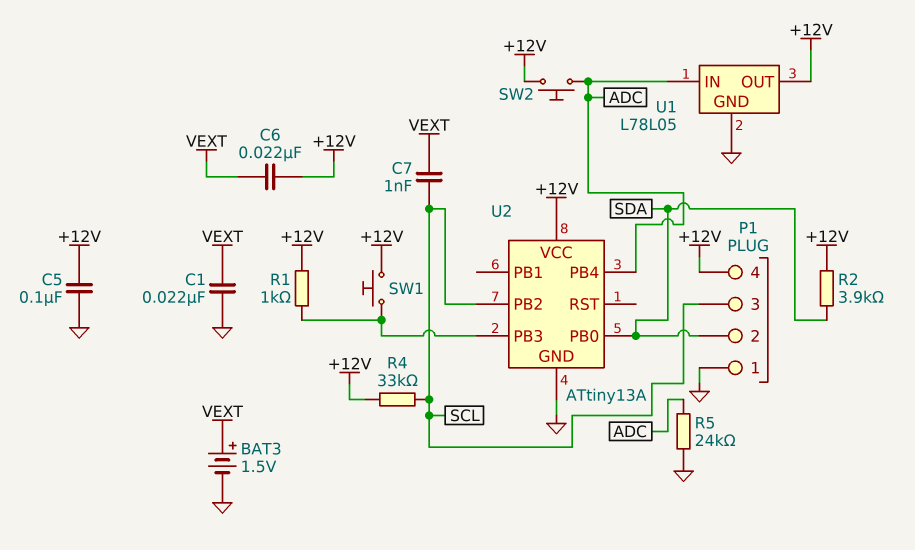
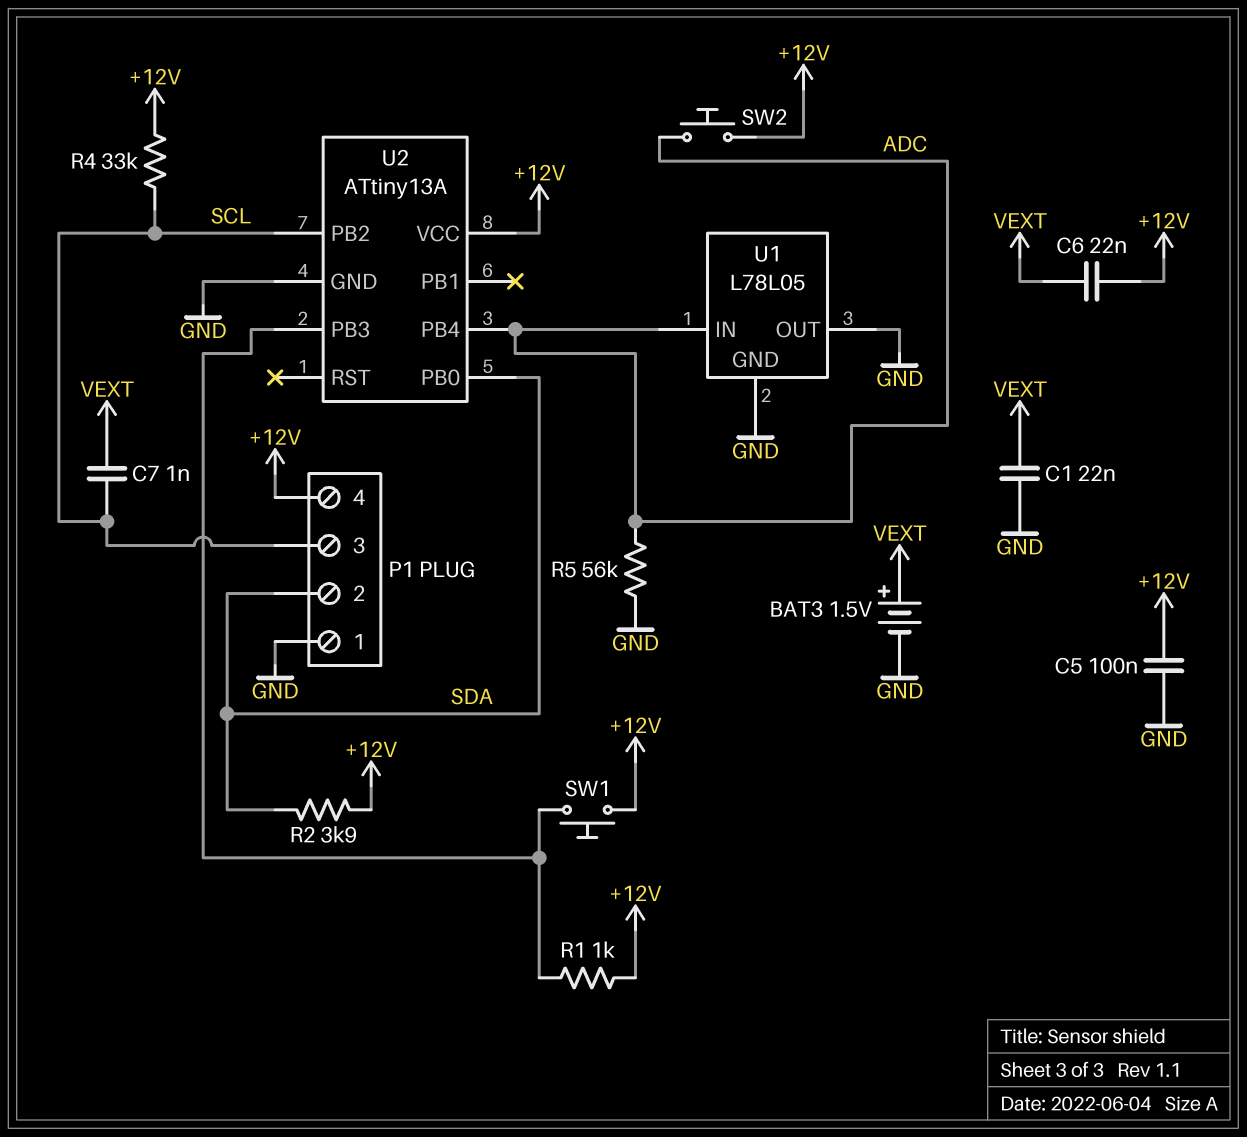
R5: 24k (ADC, GND) -> 56k (ADC, GND)
U1 pin OUT: +12V -> GND

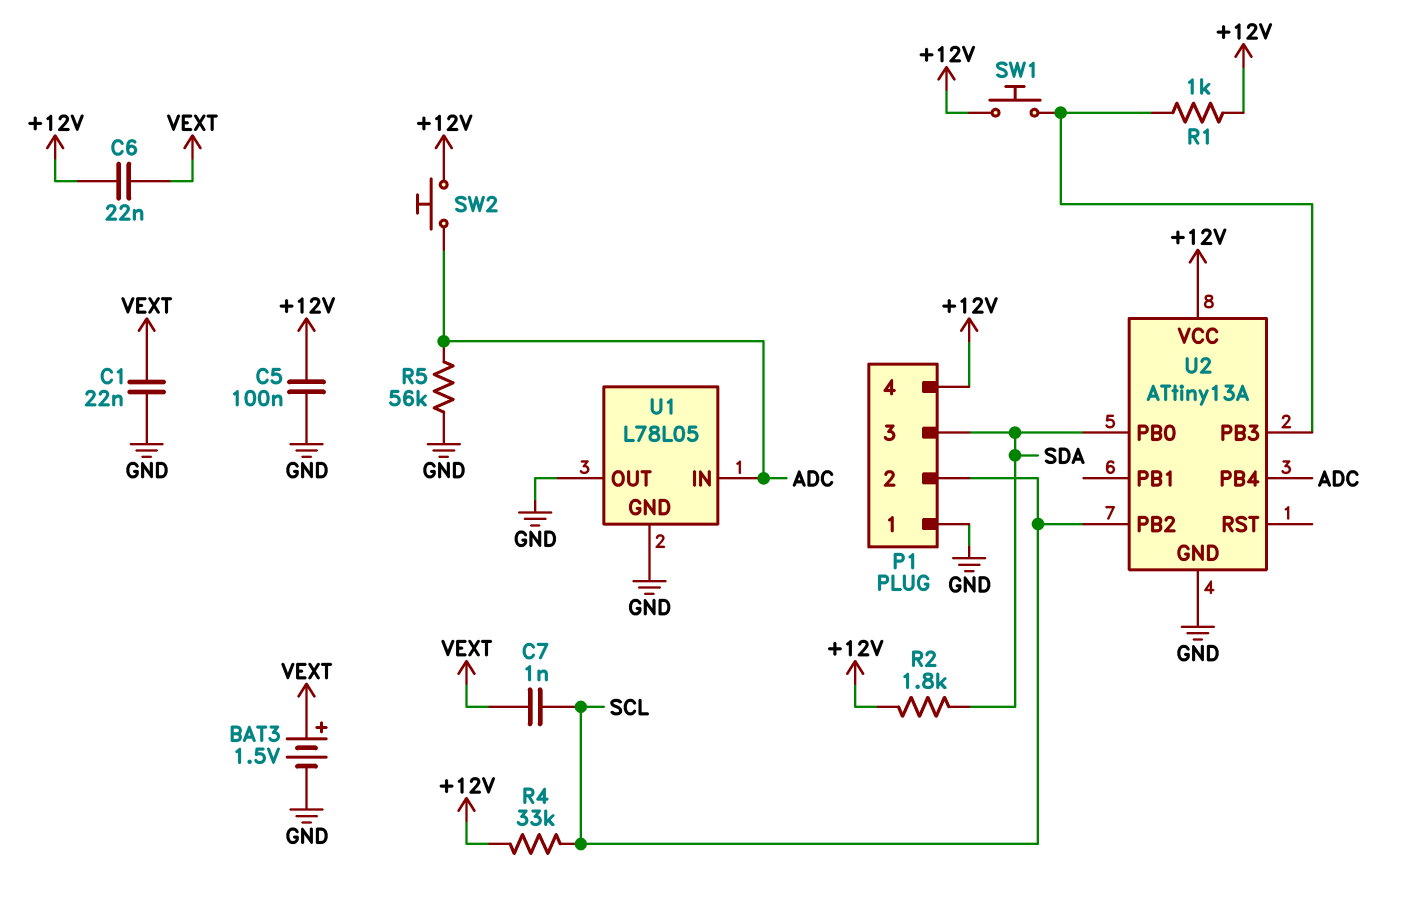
P1 pin 2: SDA -> SCL
P1 pin 3: SCL -> SDA
R2: 3.9k (+12V, SDA) -> 1.8k (+12V, SDA)

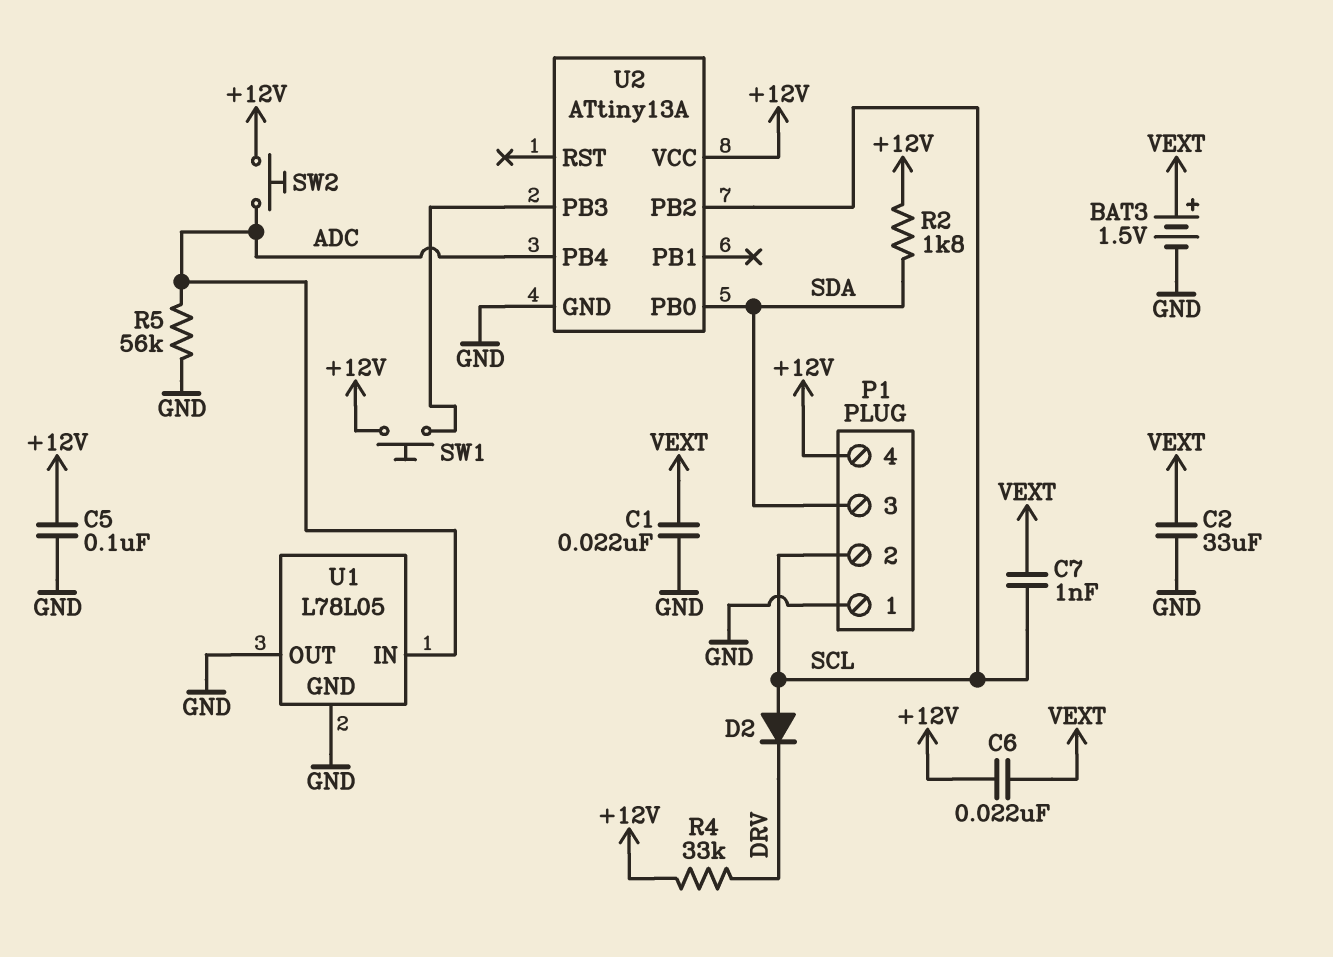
C2: none -> 33uF (GND, VEXT)
D2: none -> diode (A SCL, K DRV)
R1: 1k (+12V, U2/PB3) -> none
R4: 33k (+12V, SCL) -> 33k (+12V, DRV)

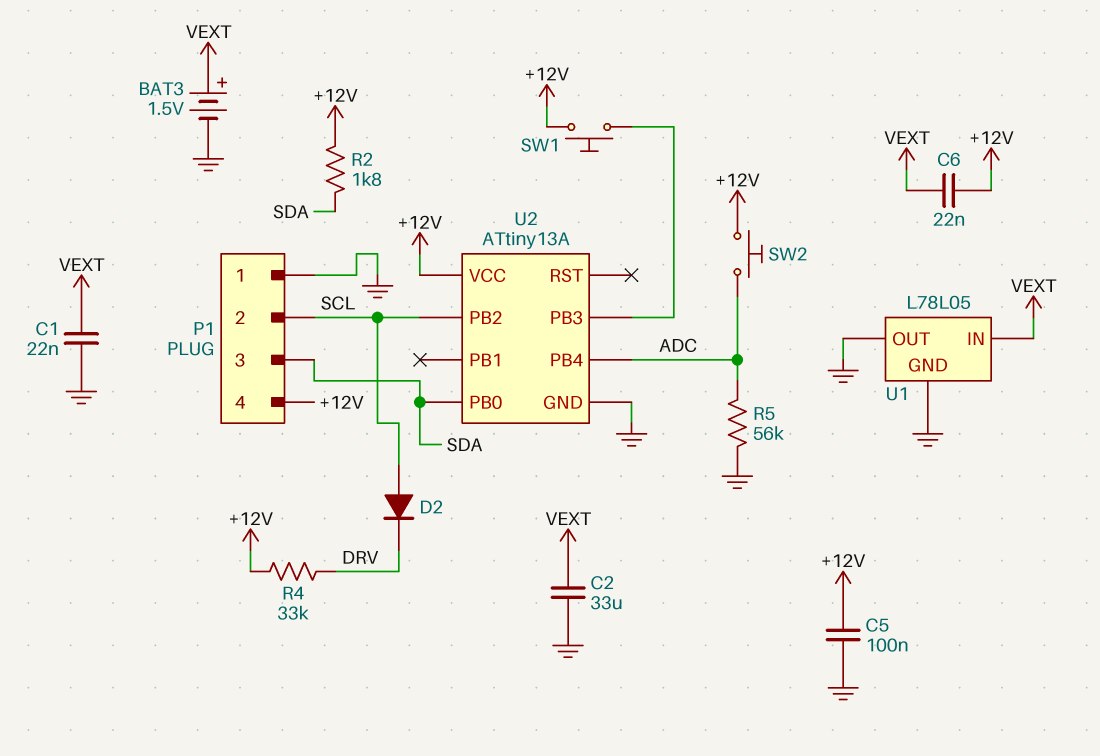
C7: 1nF (SCL, VEXT) -> none
U1 pin IN: ADC -> VEXT

